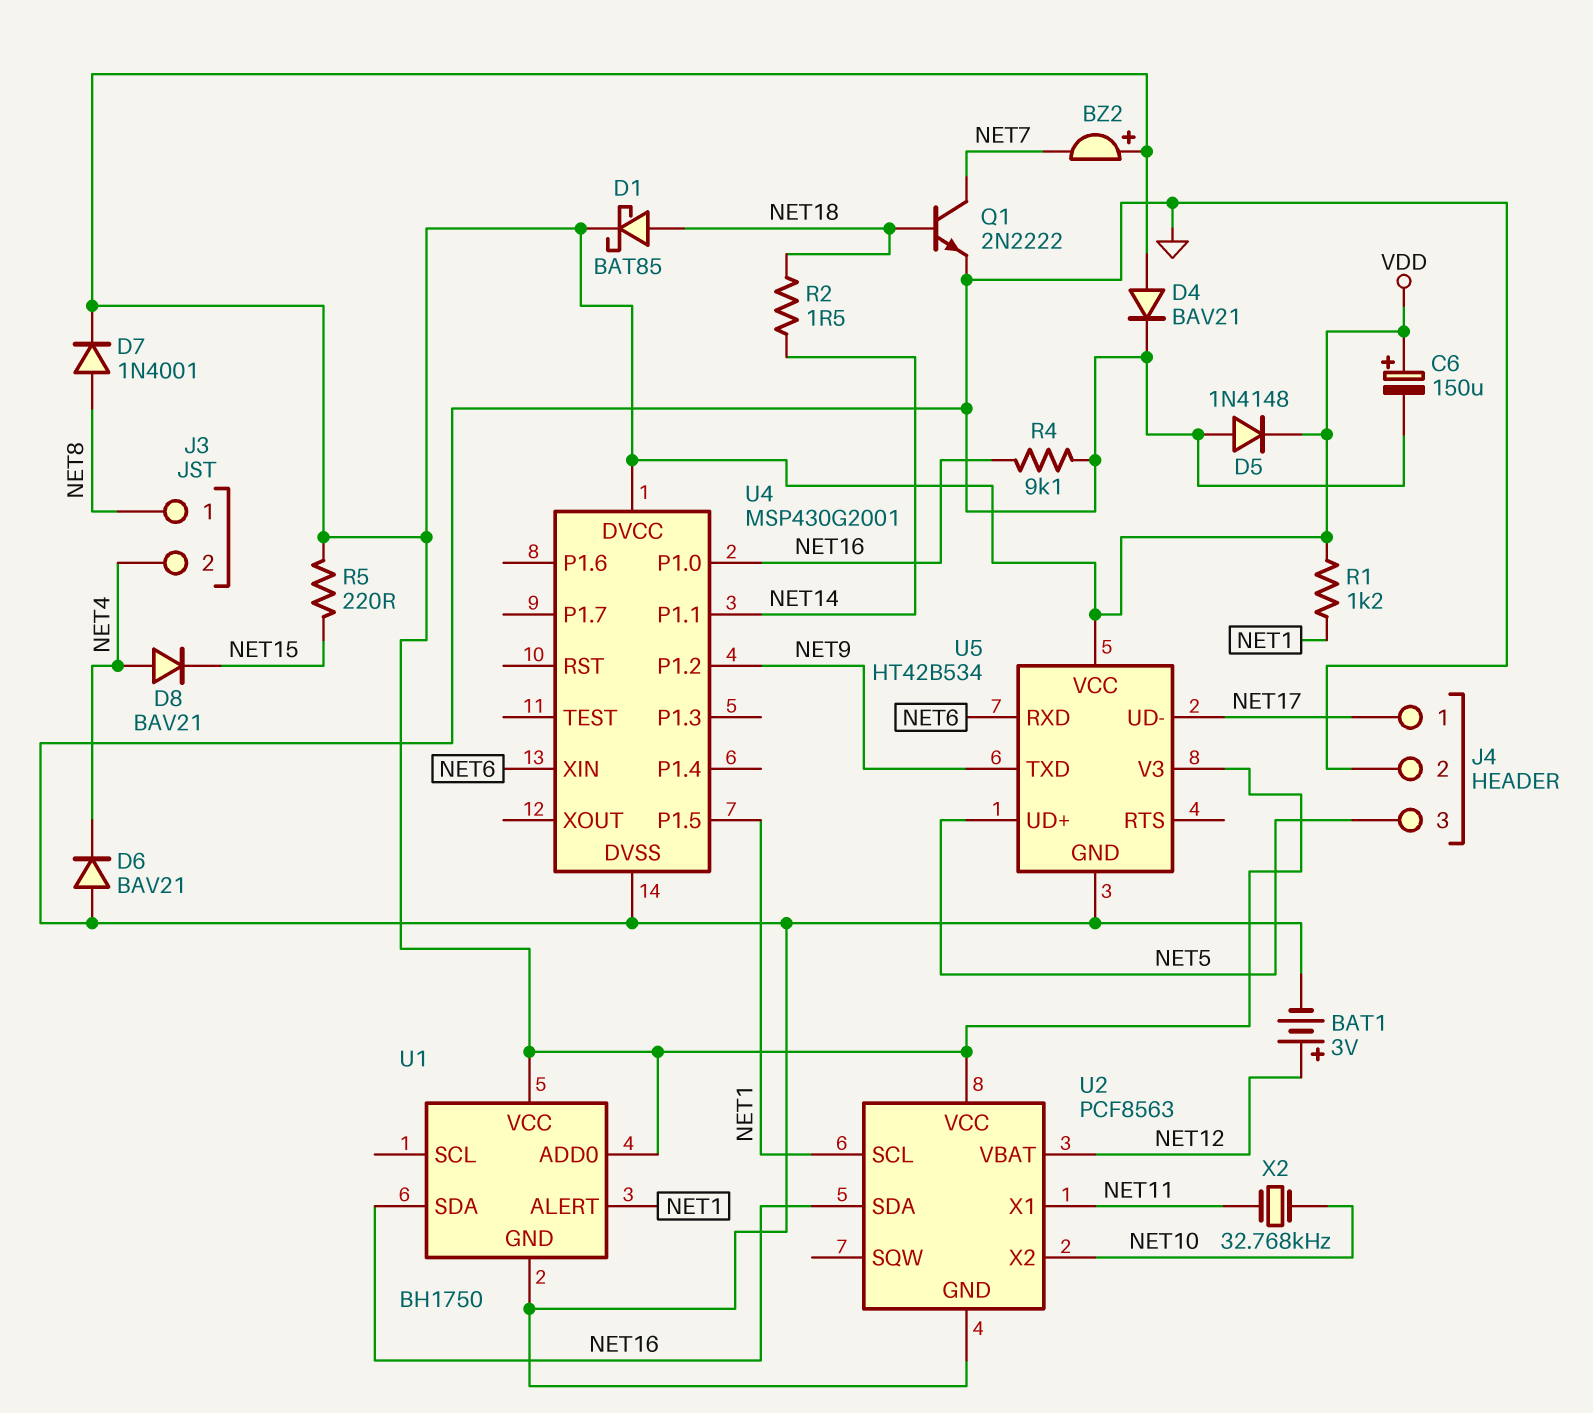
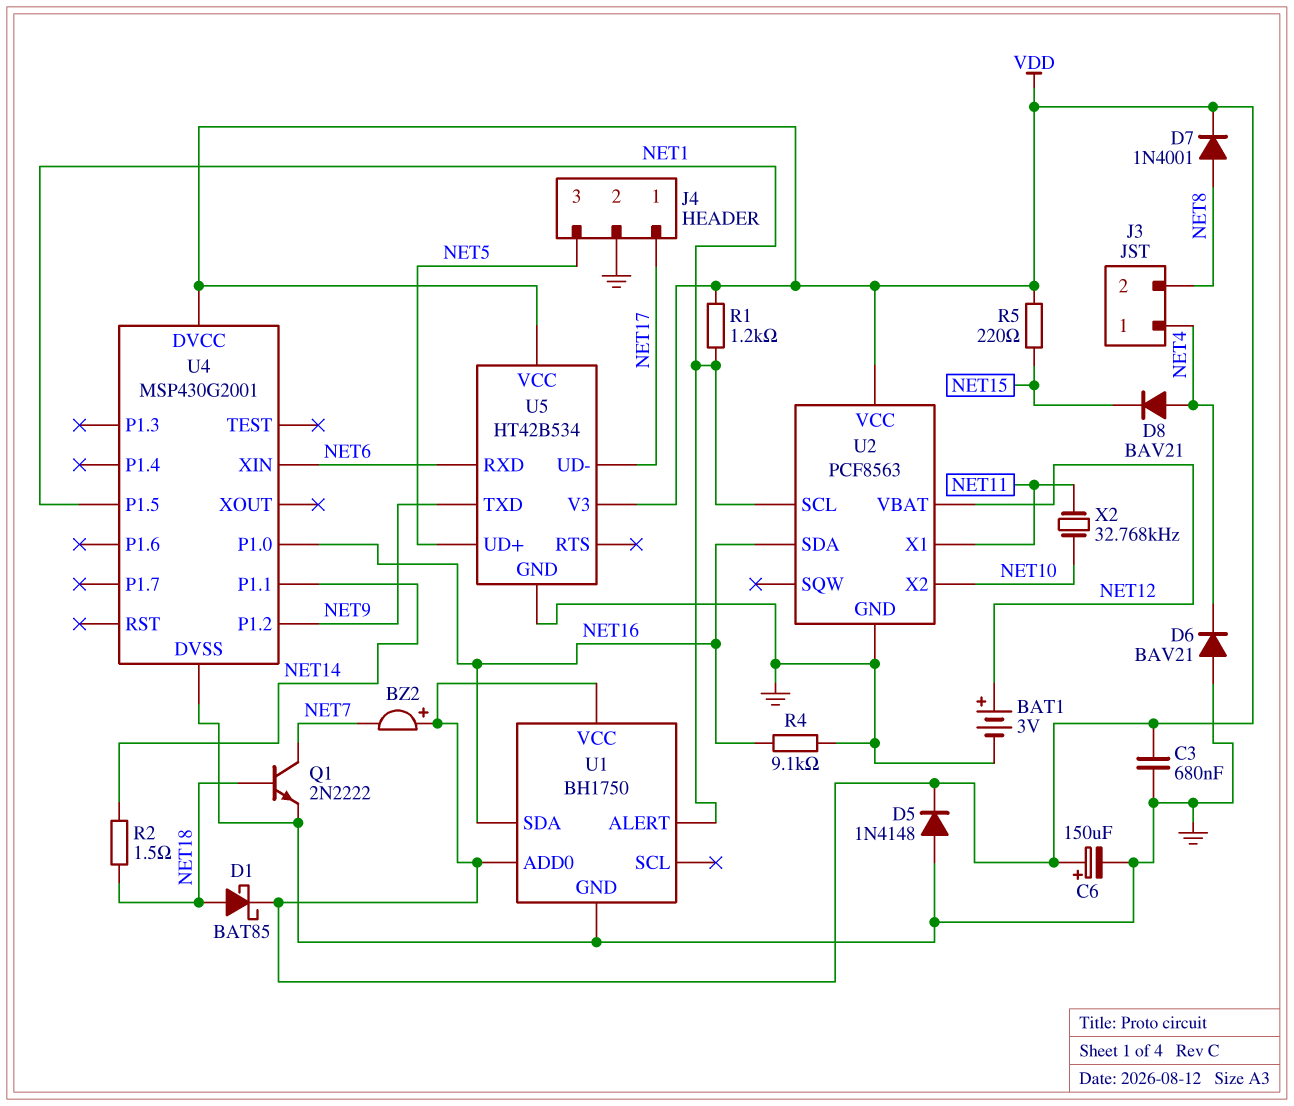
C3: none -> 680nF (GND, VDD)
D4: diode BAV21 (A VDD, K GND) -> none
J3 pin 1: NET8 -> NET4
J3 pin 2: NET4 -> NET8

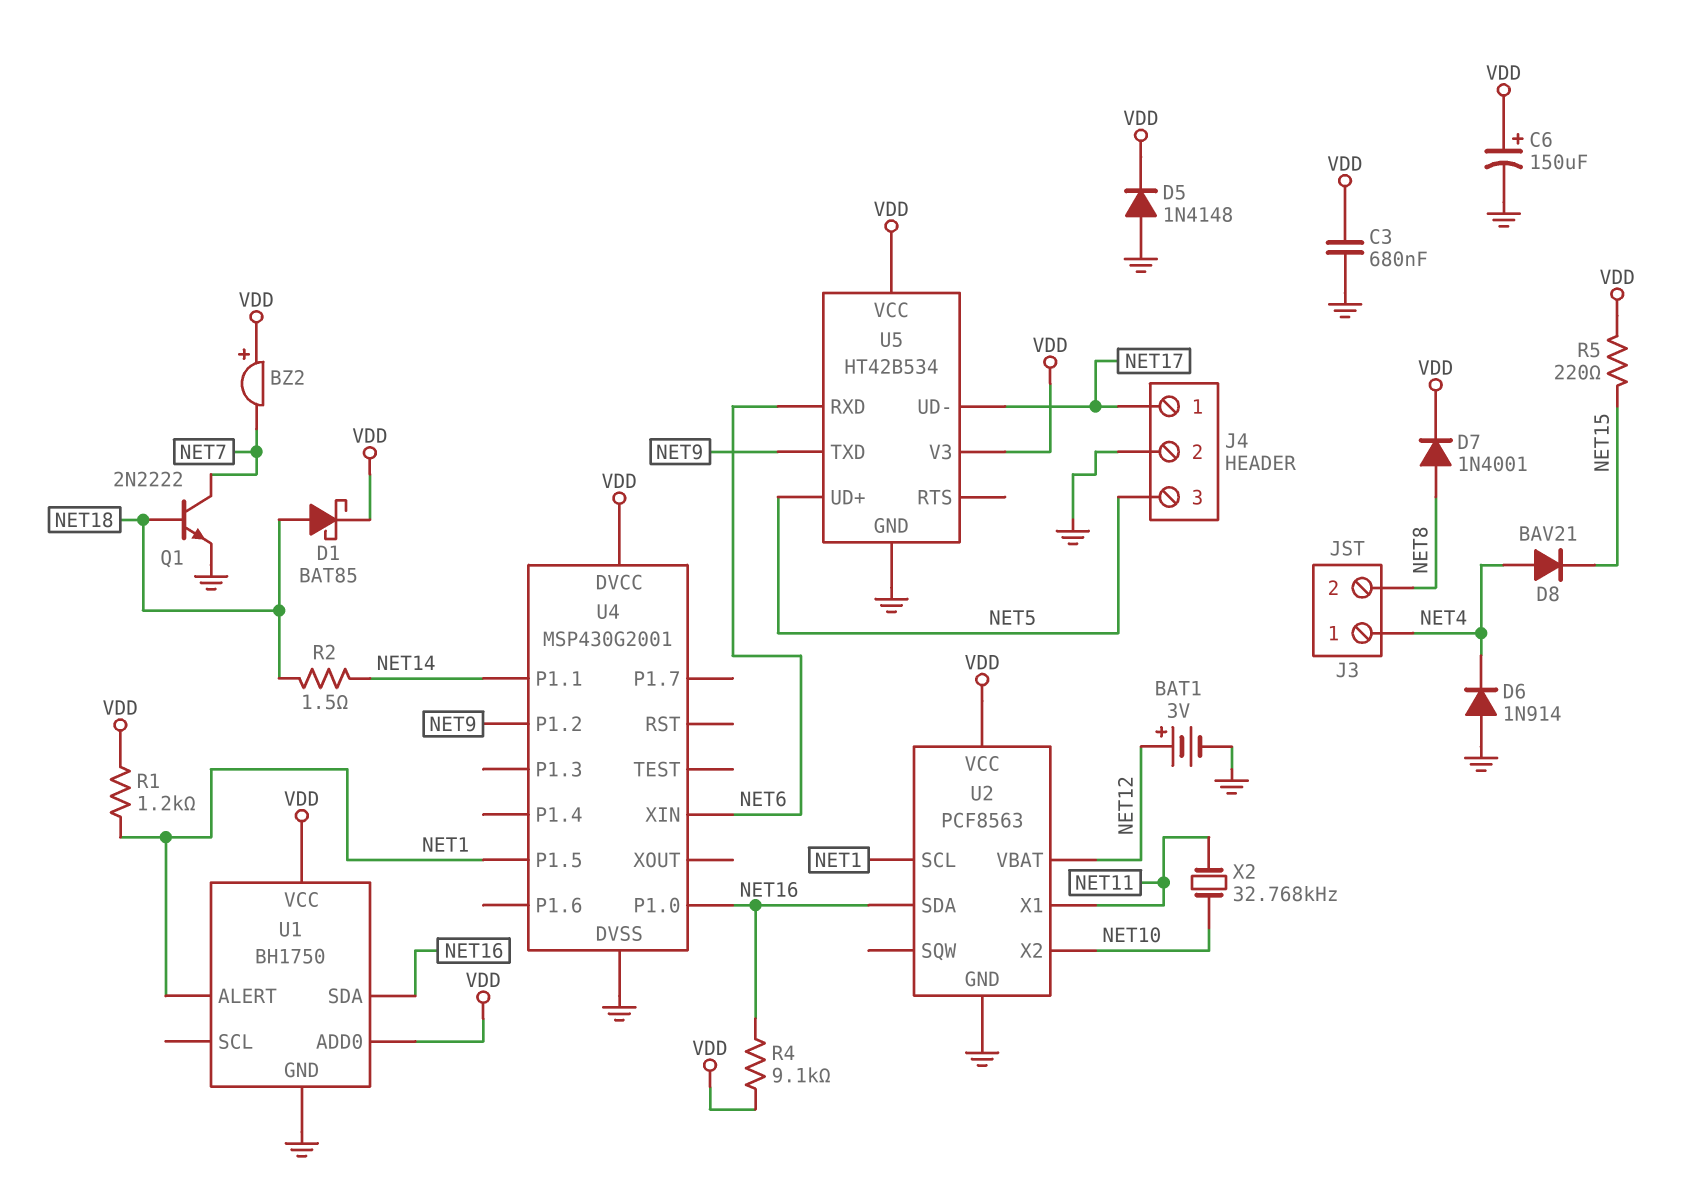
D6: diode BAV21 (A GND, K NET4) -> diode 1N914 (A GND, K NET4)
R4: 9.1k (GND, NET16) -> 9.1k (NET16, VDD)

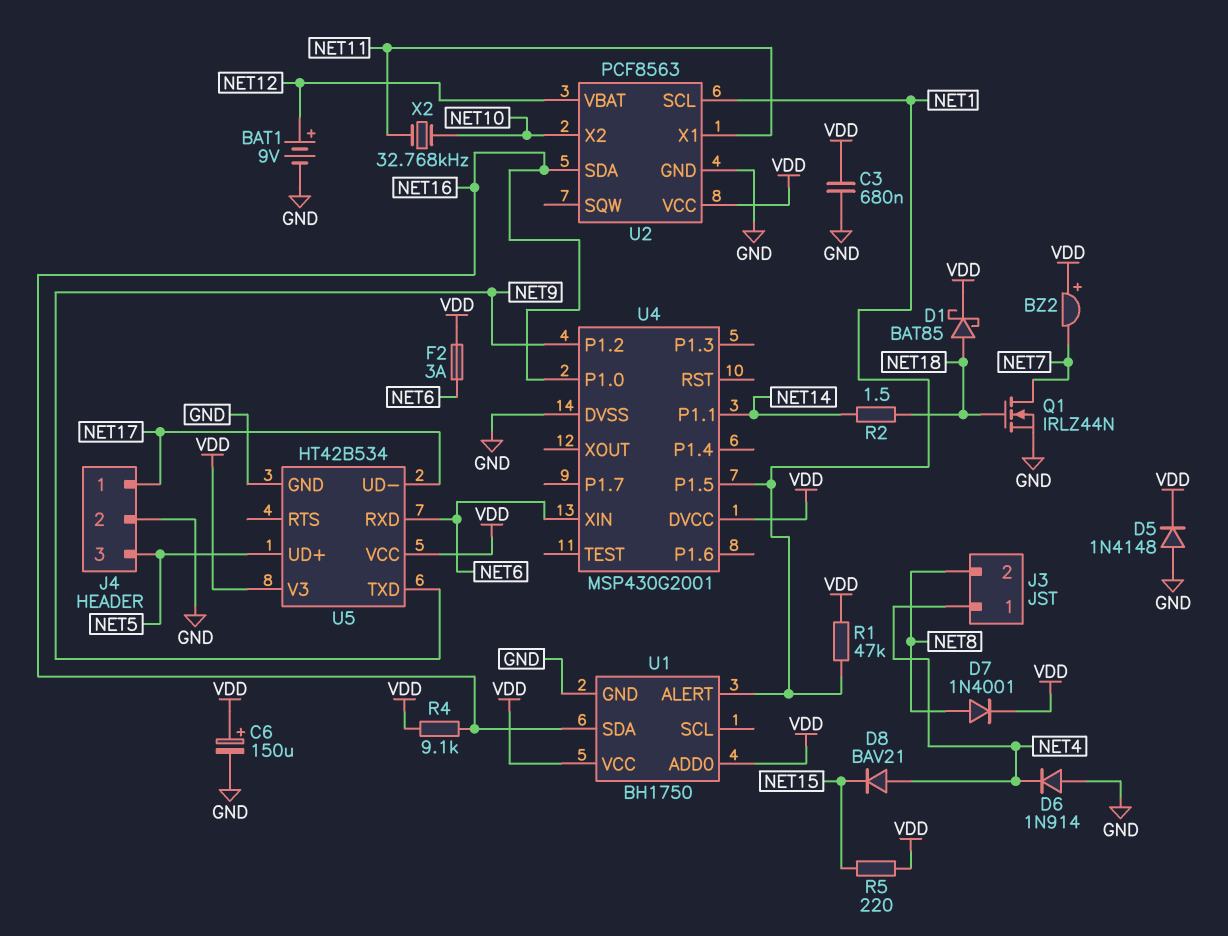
BAT1: 3V (plus NET12, minus GND) -> 9V (plus NET12, minus GND)
F2: none -> 3A (NET6, VDD)
Q1: NPN 2N2222 (B NET18, C NET7, E GND) -> NMOS IRLZ44N (G NET18, D NET7, S GND)
R1: 1.2k (NET1, VDD) -> 47k (NET1, VDD)

